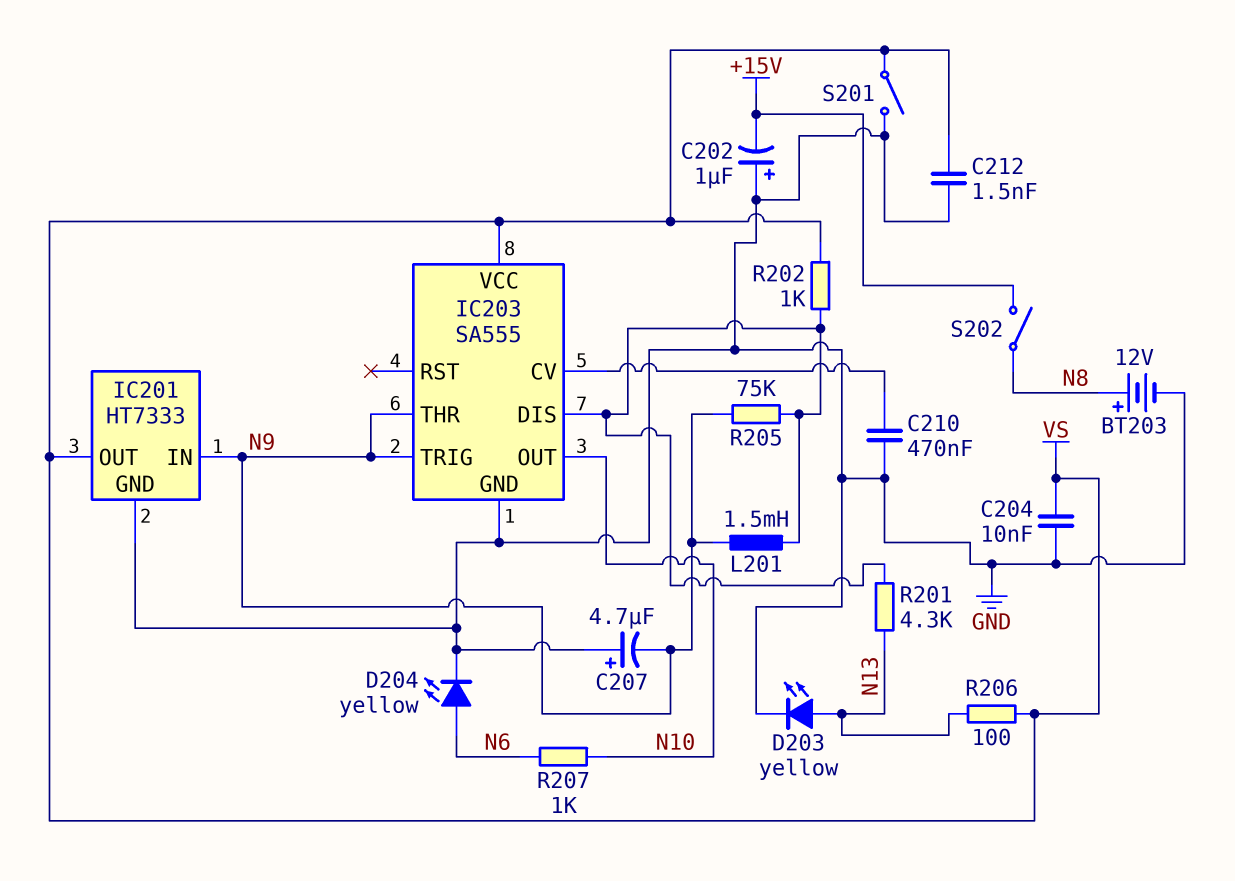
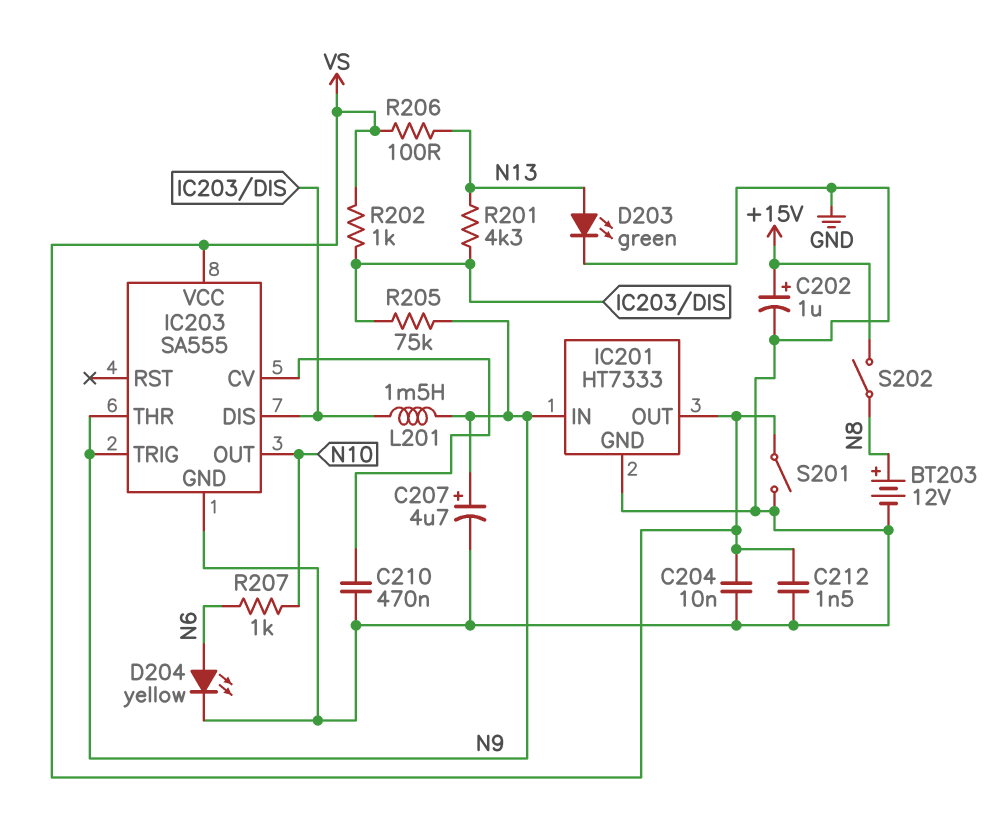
C202: 1uF (plus GND, minus +15V) -> 1uF (plus +15V, minus GND)
C207: 4.7uF (plus GND, minus N9) -> 4.7uF (plus N9, minus GND)
D203: LED yellow (A N13, K GND) -> LED green (A N13, K GND)

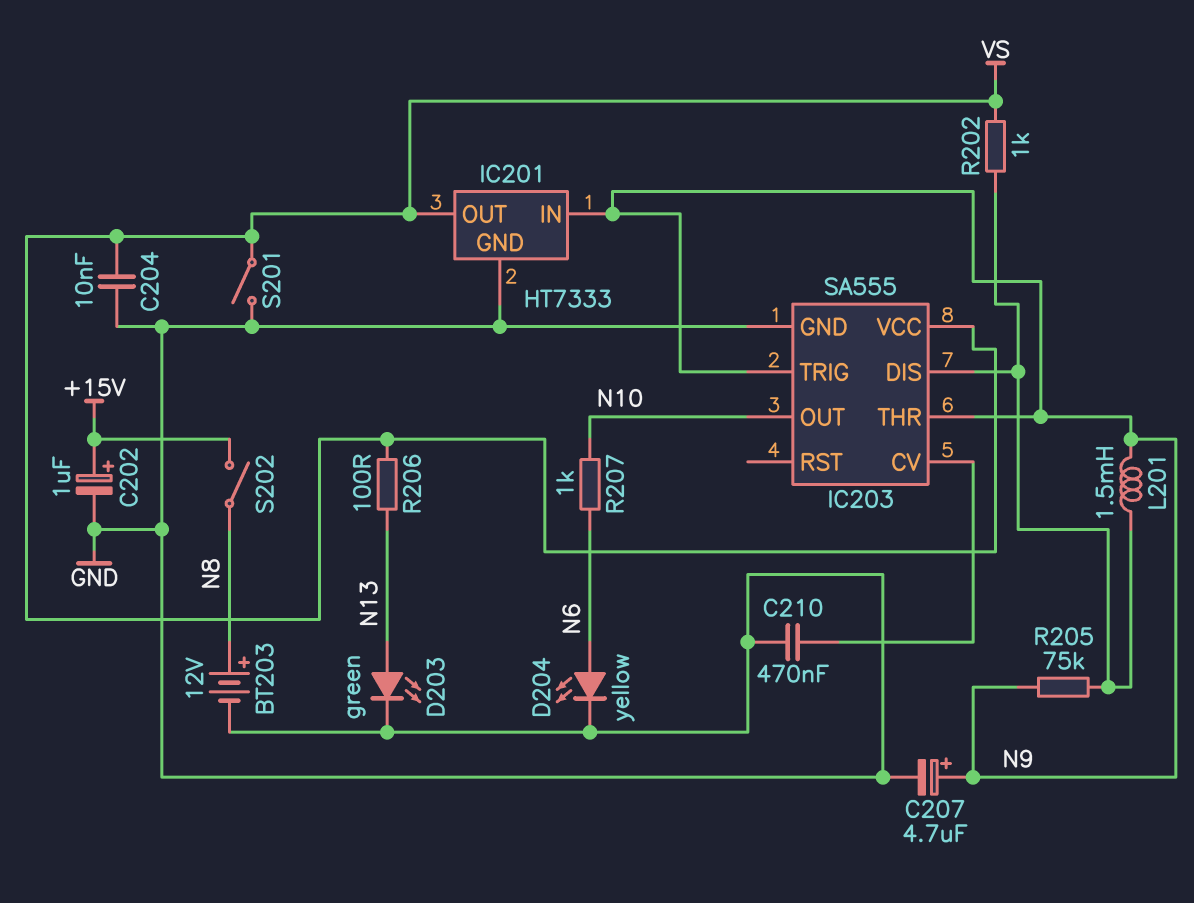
C212: 1.5nF (GND, VS) -> none
R201: 4.3k (IC203/DIS, N13) -> none

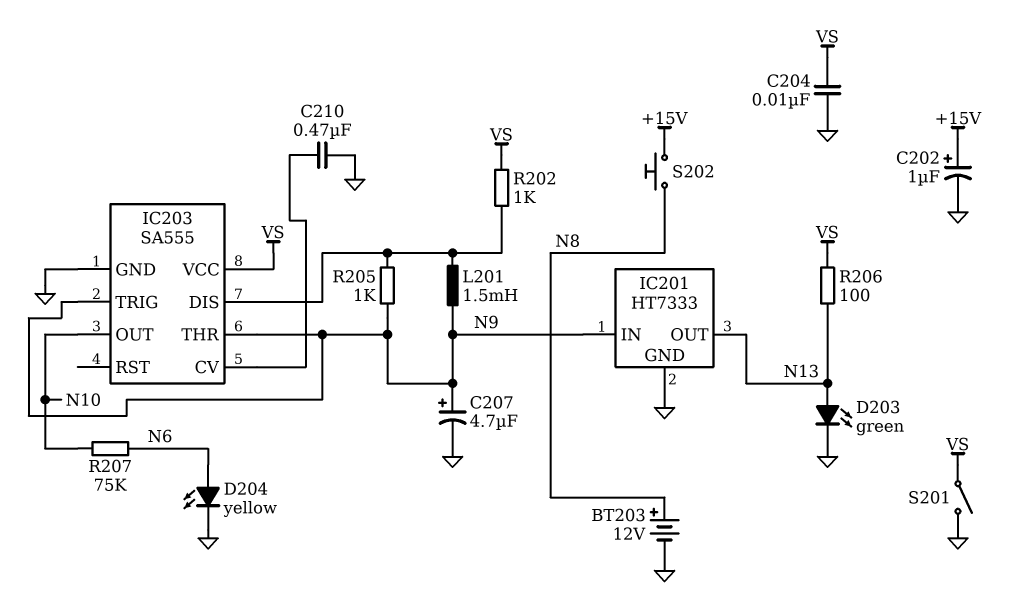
IC201 pin OUT: VS -> N13
R205: 75k (IC203/DIS, N9) -> 1k (IC203/DIS, N9)
R207: 1k (N6, N10) -> 75k (N6, N10)
S202: switch (+15V, N8) -> button (+15V, N8)

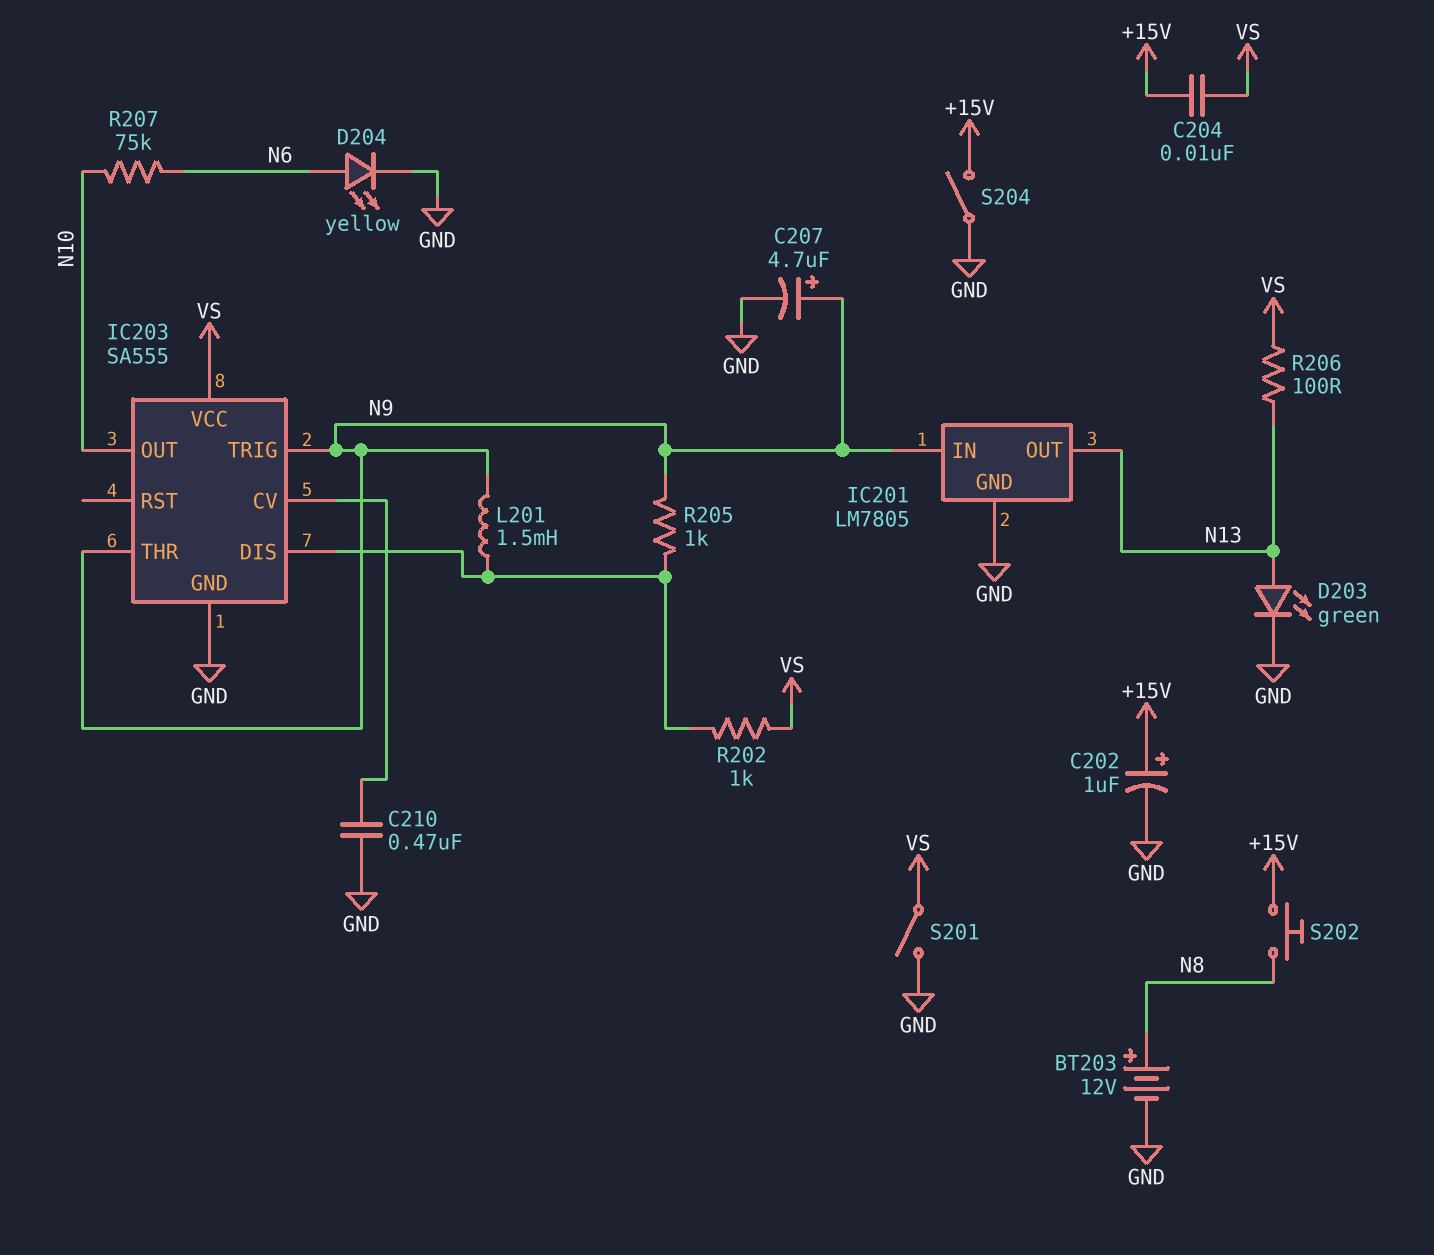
C204: 10nF (GND, VS) -> 10nF (+15V, VS)
IC201: HT7333 -> LM7805
S204: none -> switch (+15V, GND)

